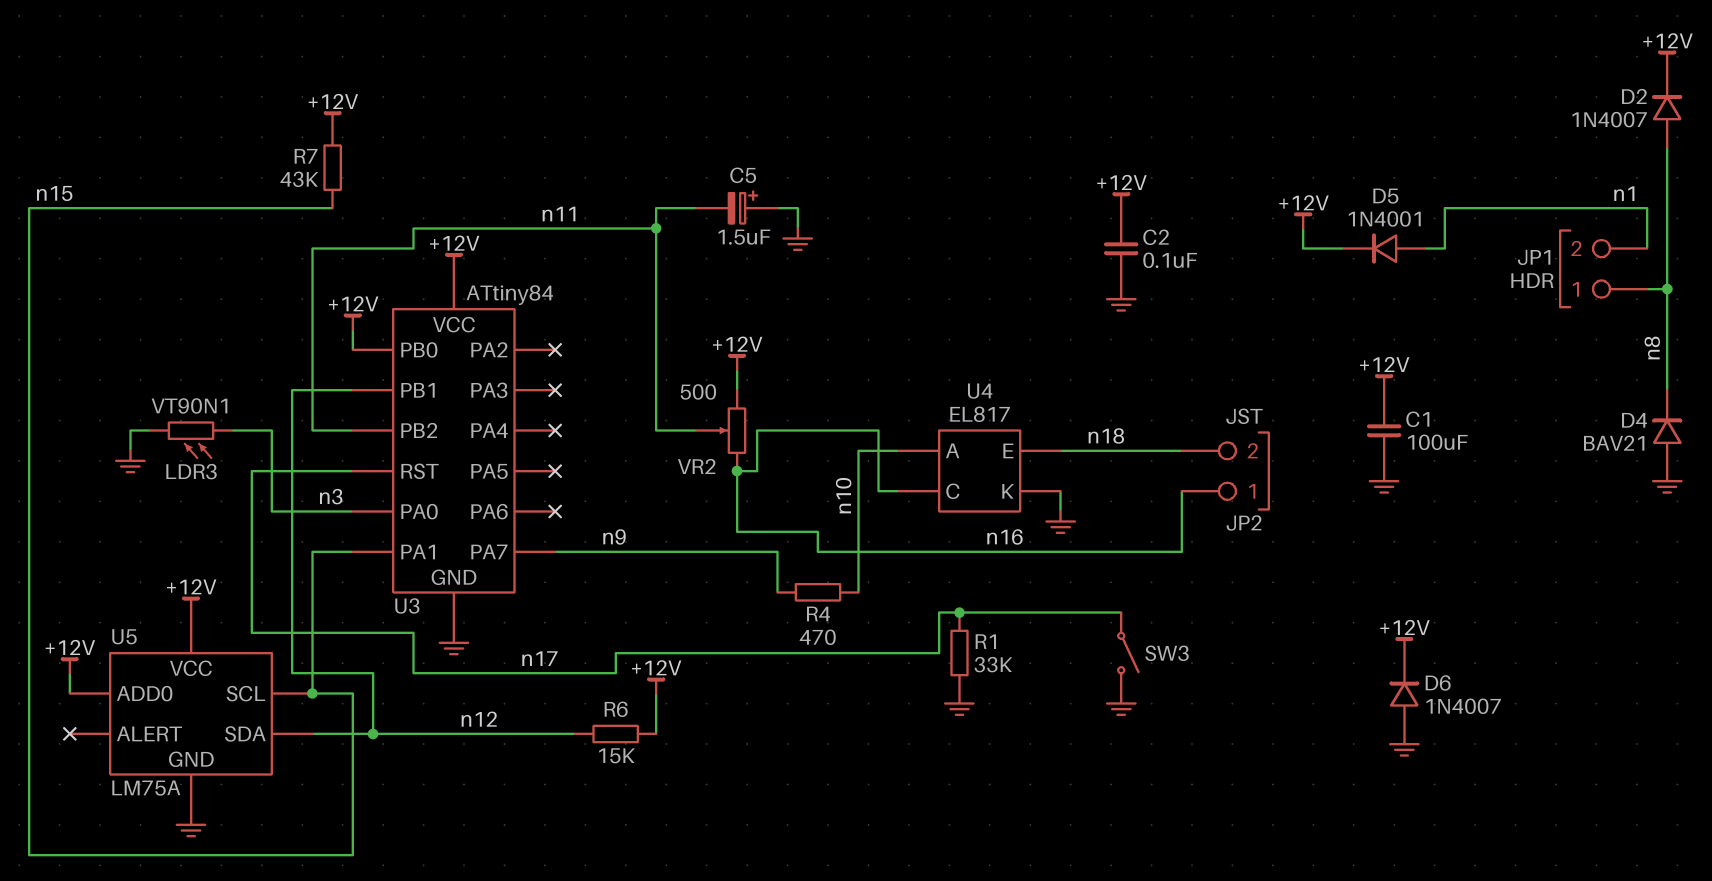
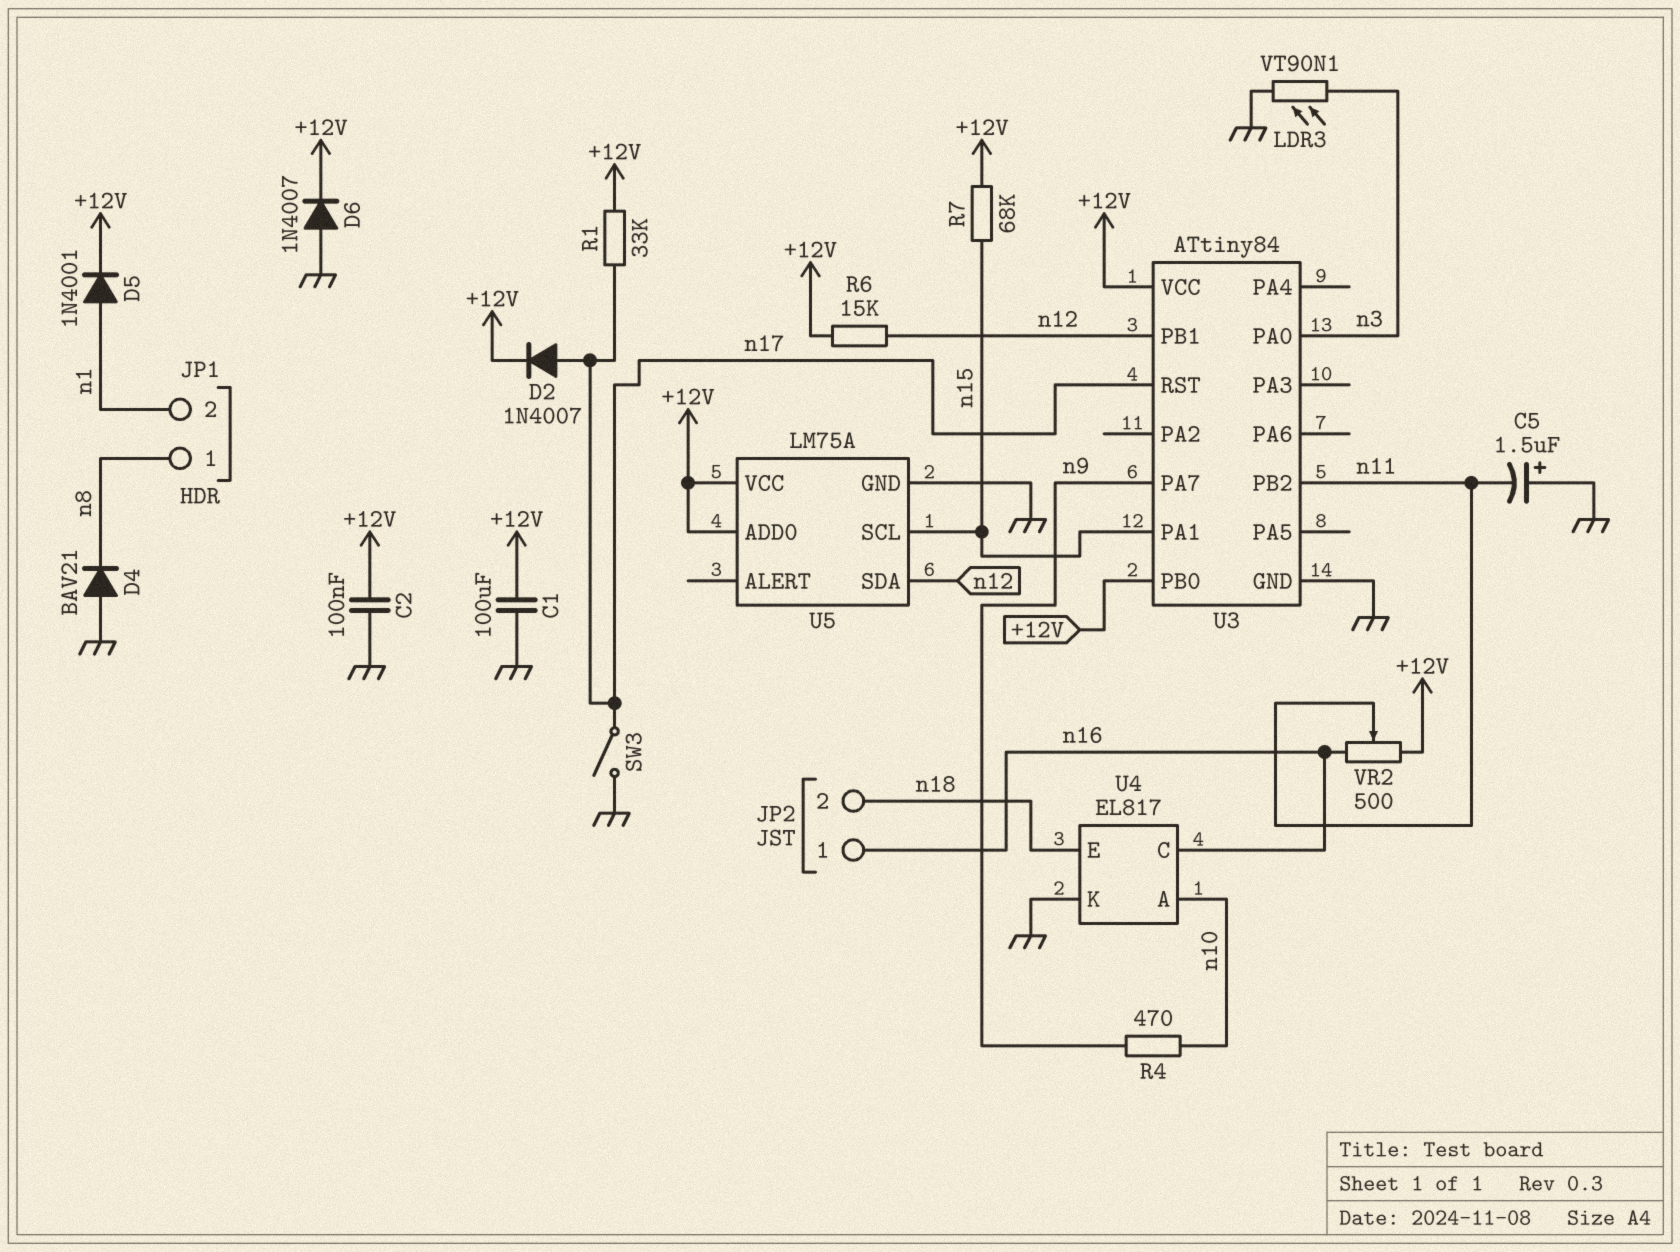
D2: diode 1N4007 (A n8, K +12V) -> diode 1N4007 (A n17, K +12V)
R1: 33k (GND, n17) -> 33k (+12V, n17)
R7: 43k (+12V, n15) -> 68k (+12V, n15)

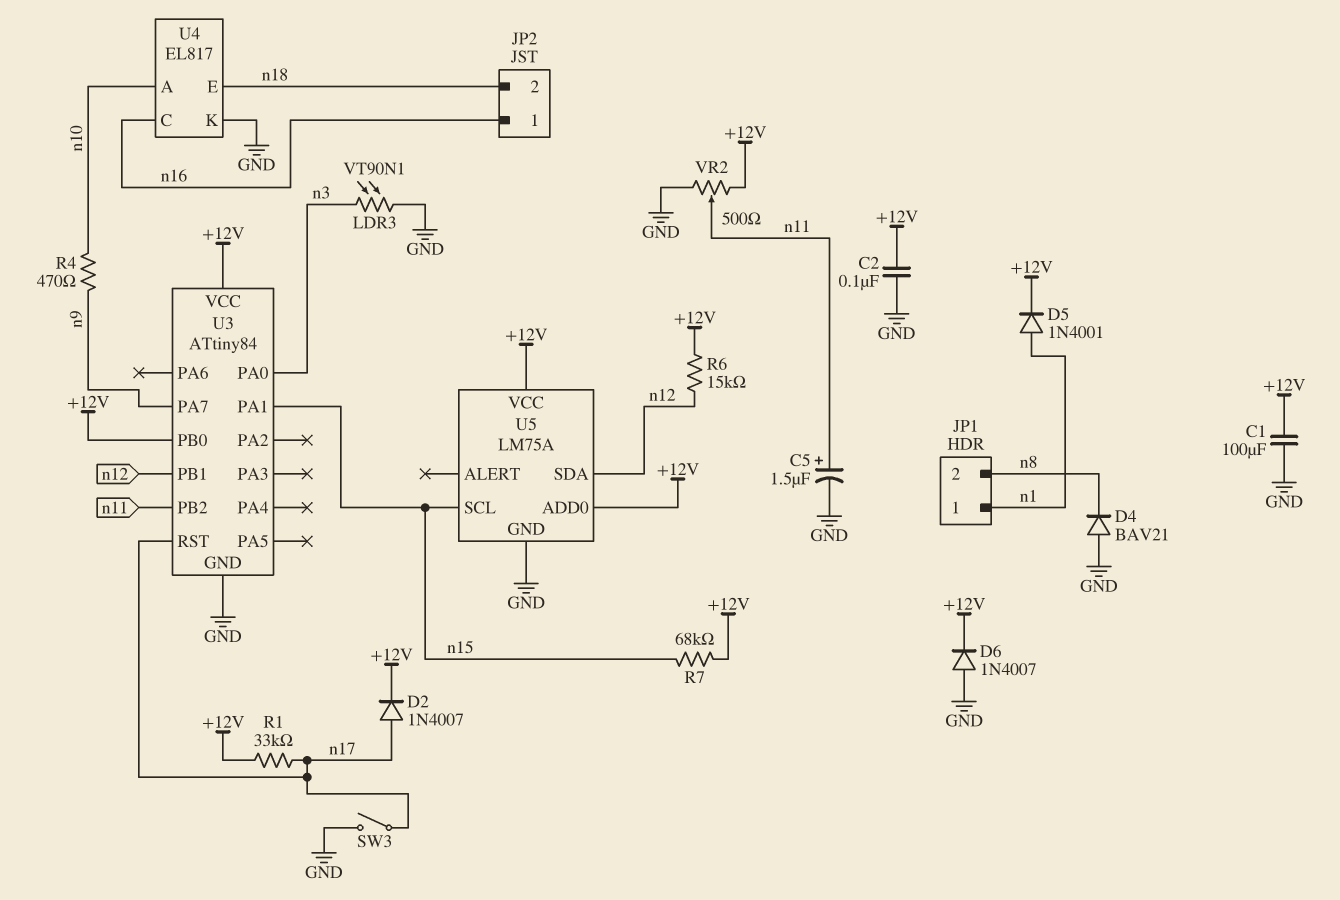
C5: 1.5uF (plus GND, minus n11) -> 1.5uF (plus n11, minus GND)
JP1 pin 1: n8 -> n1
JP1 pin 2: n1 -> n8
VR2: 500 (+12V, n16, wiper n11) -> 500 (+12V, GND, wiper n11)

